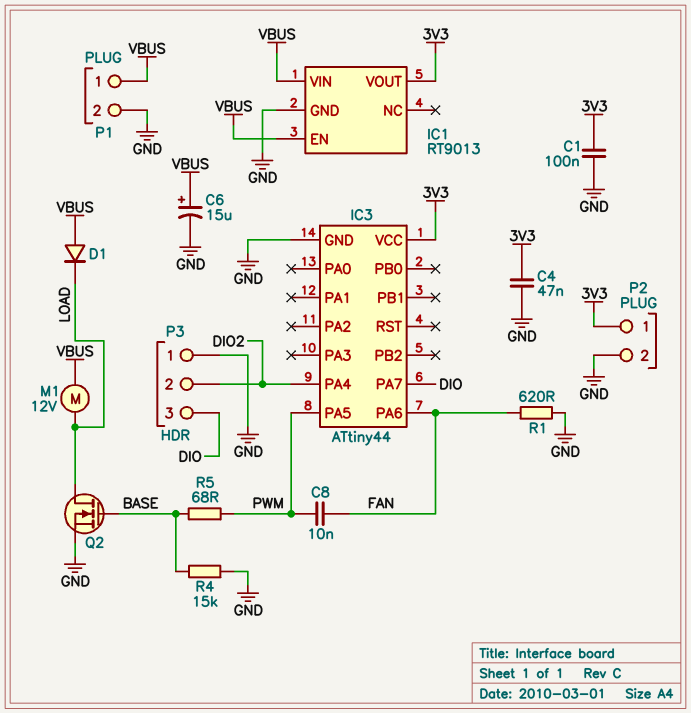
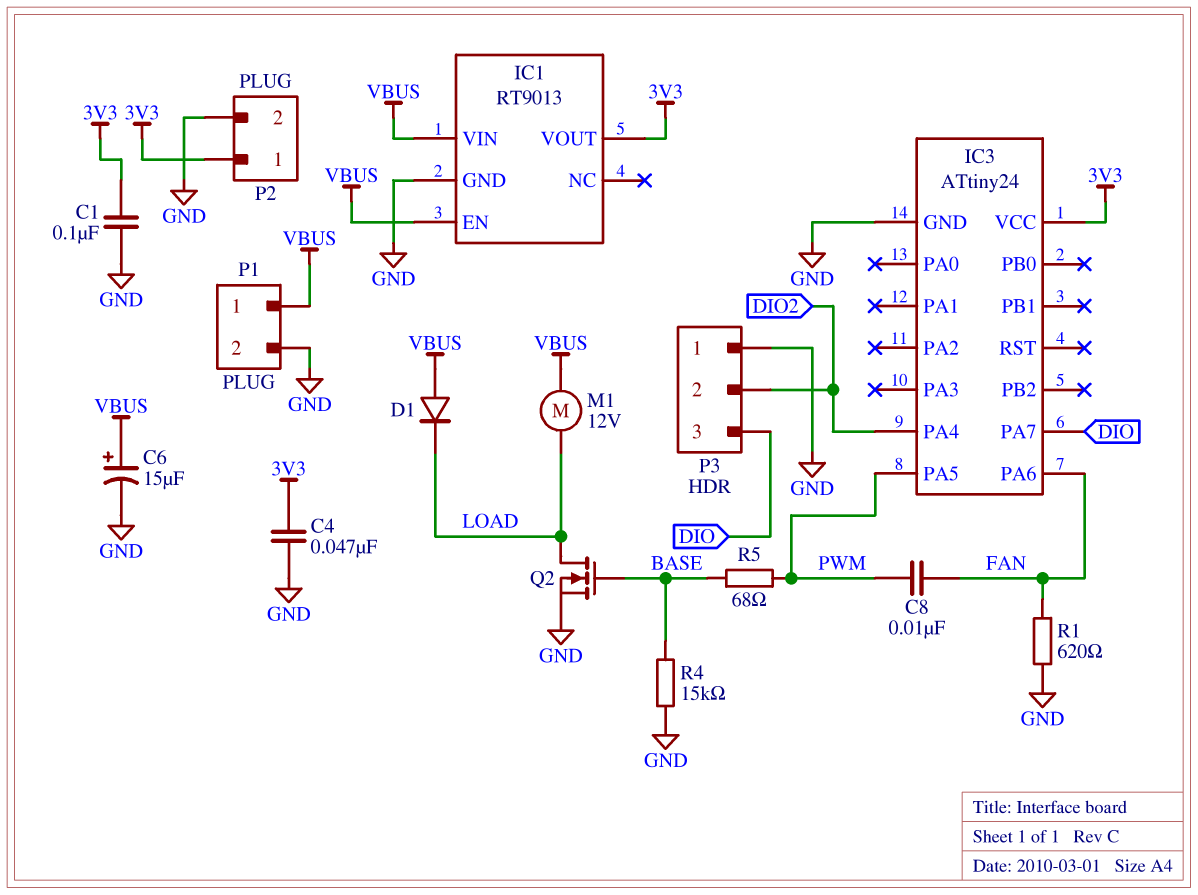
IC3: ATtiny44 -> ATtiny24

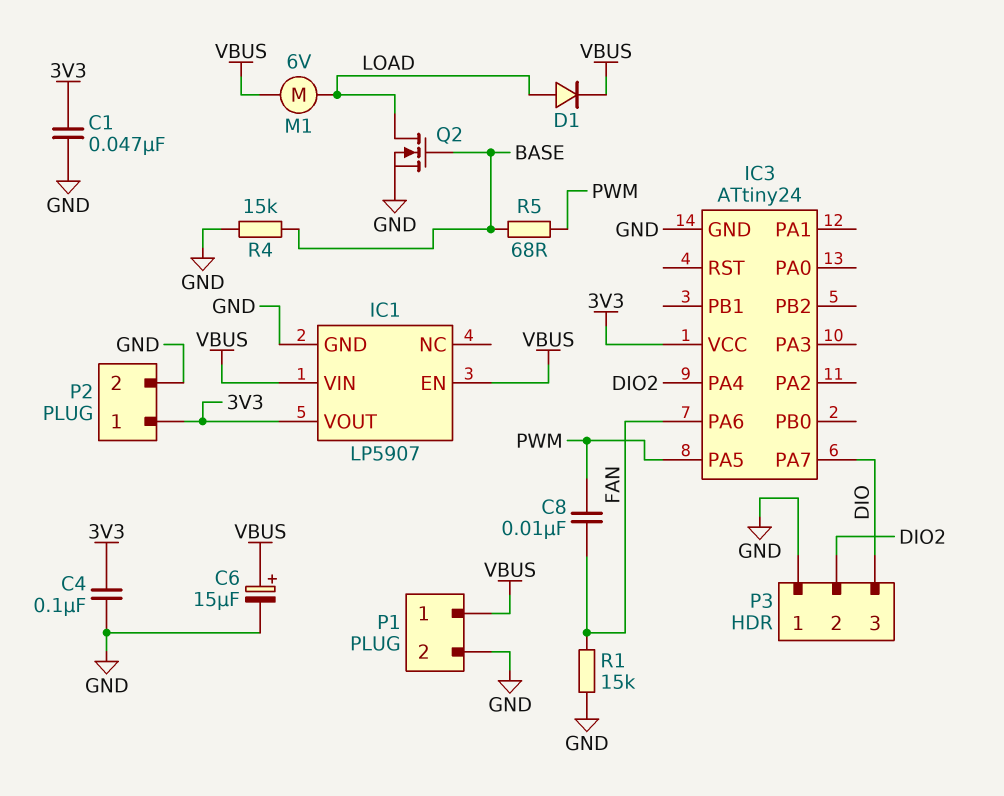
C1: 100nF (3V3, GND) -> 47nF (3V3, GND)
C4: 47nF (3V3, GND) -> 100nF (3V3, GND)
D1: diode (A VBUS, K LOAD) -> diode (A LOAD, K VBUS)
IC1: RT9013 -> LP5907
M1: motor 12V (LOAD, VBUS) -> motor 6V (LOAD, VBUS)
R1: 620 (FAN, GND) -> 15k (FAN, GND)

